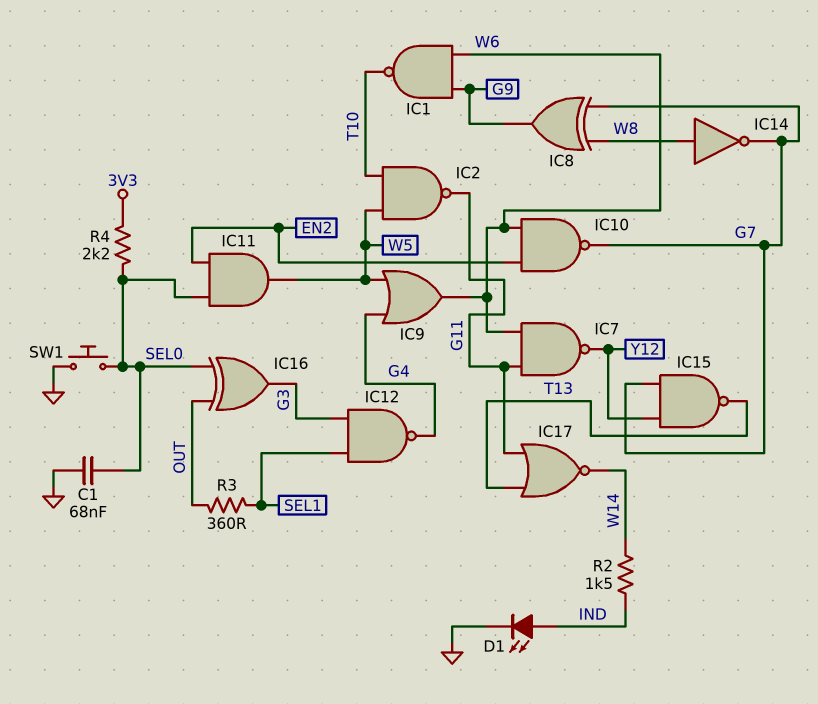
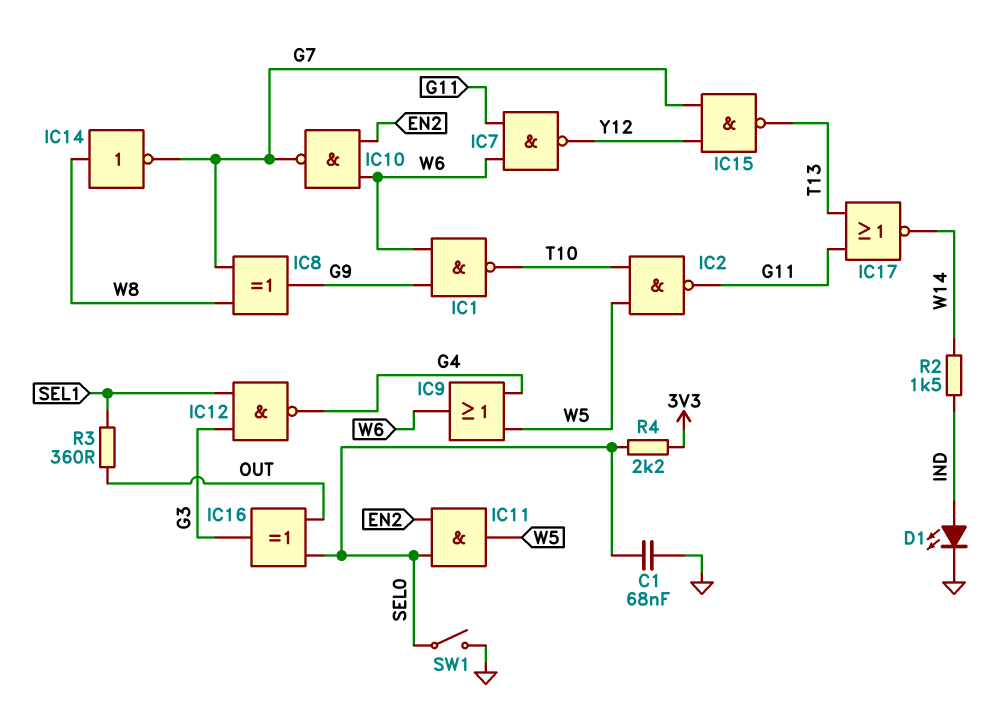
SW1: button (GND, SEL0) -> switch (GND, SEL0)

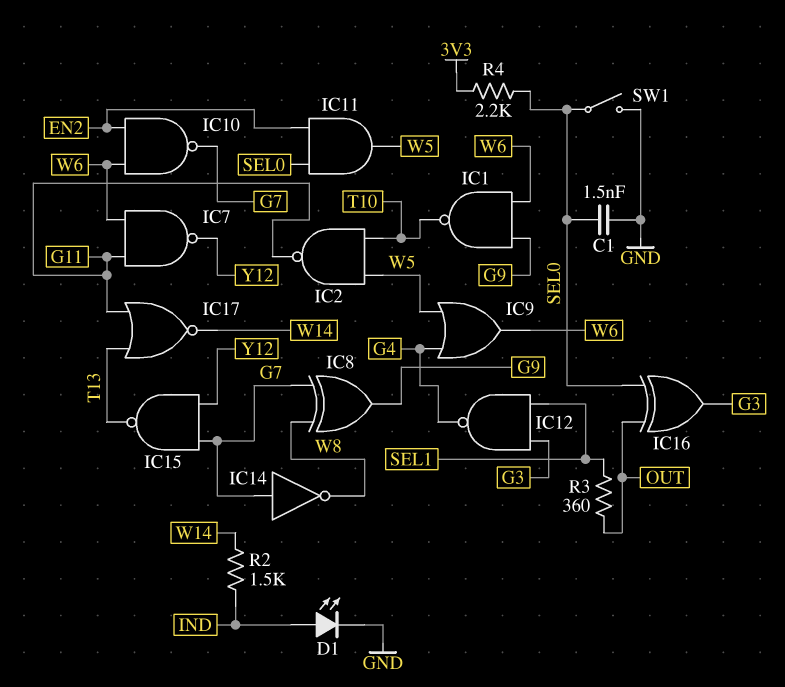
C1: 68nF (GND, SEL0) -> 1.5nF (GND, SEL0)
IC14: NOT (in W8, out G7) -> NOT (in G7, out W8)

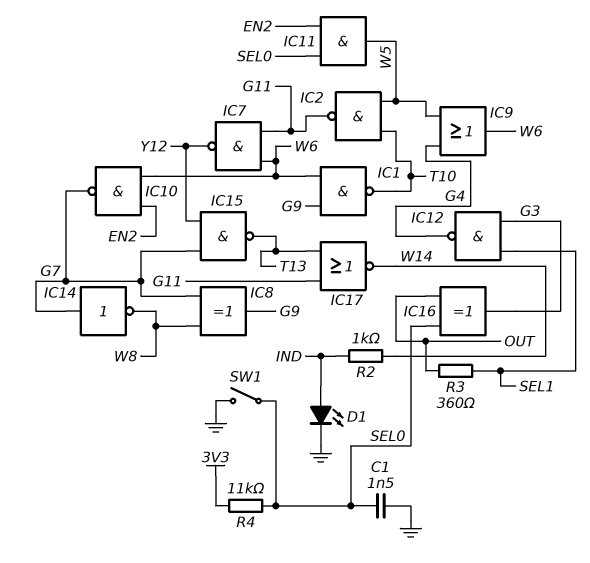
R2: 1.5k (IND, W14) -> 1k (IND, W14)
R4: 2.2k (3V3, SEL0) -> 11k (3V3, SEL0)

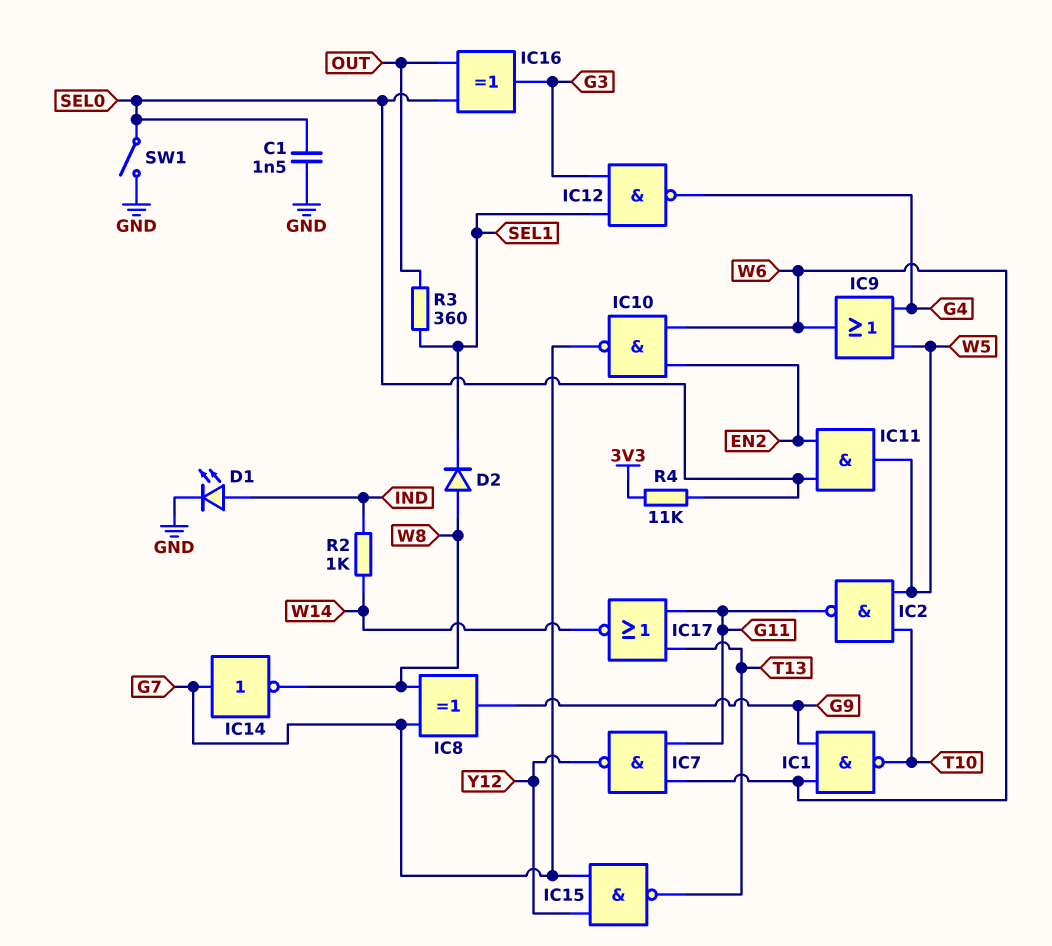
D2: none -> diode (A W8, K SEL1)

